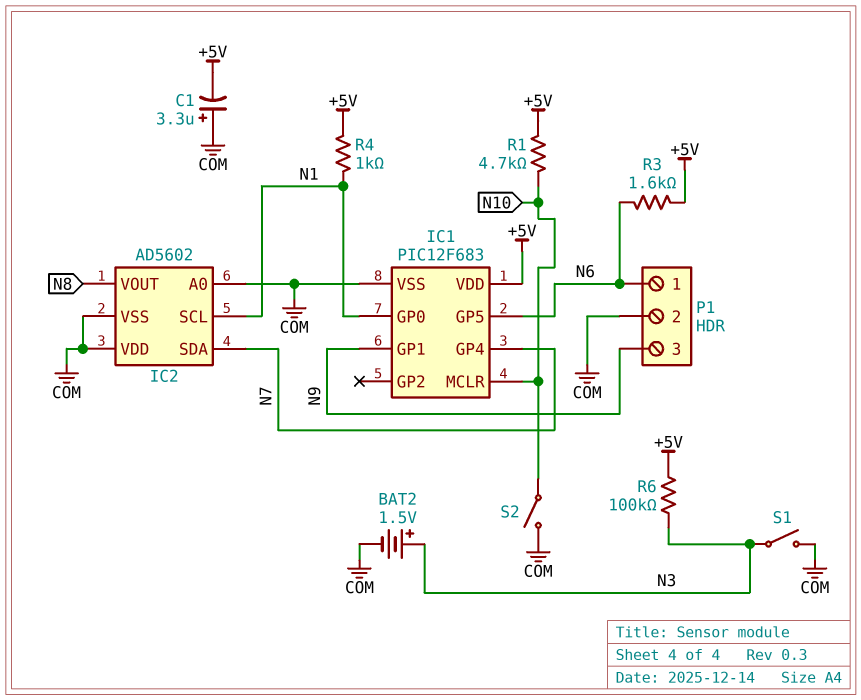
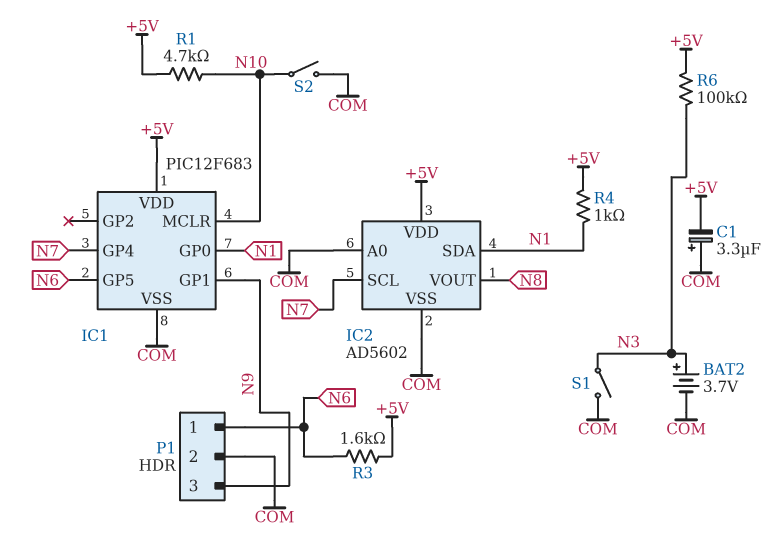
BAT2: 1.5V (plus N3, minus COM) -> 3.7V (plus N3, minus COM)
IC2 pin SCL: N1 -> N7
IC2 pin SDA: N7 -> N1
IC2 pin VDD: COM -> +5V

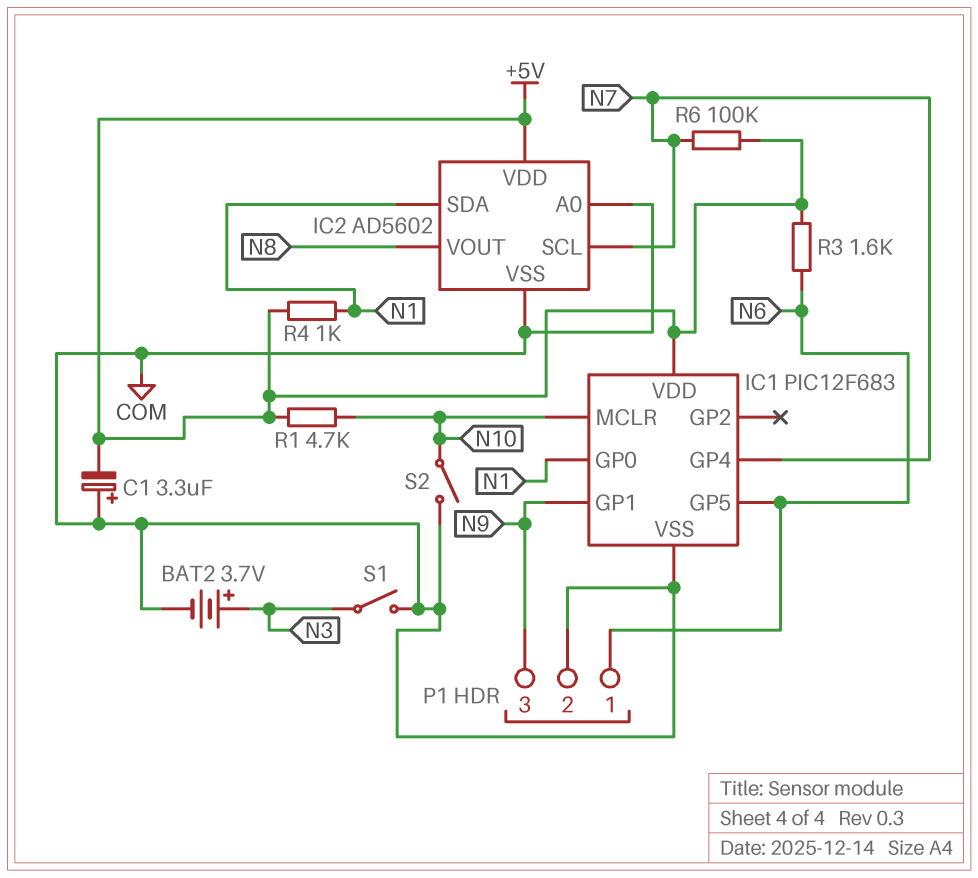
R6: 100k (+5V, N3) -> 100k (+5V, N7)

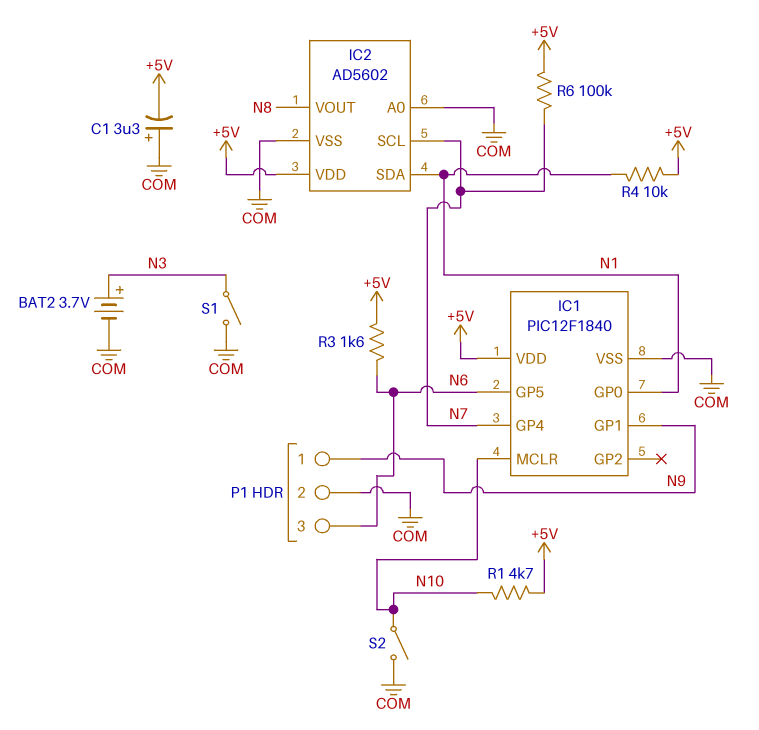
IC1: PIC12F683 -> PIC12F1840
P1 pin 1: N6 -> N9
P1 pin 3: N9 -> N6
R4: 1k (+5V, N1) -> 10k (+5V, N1)

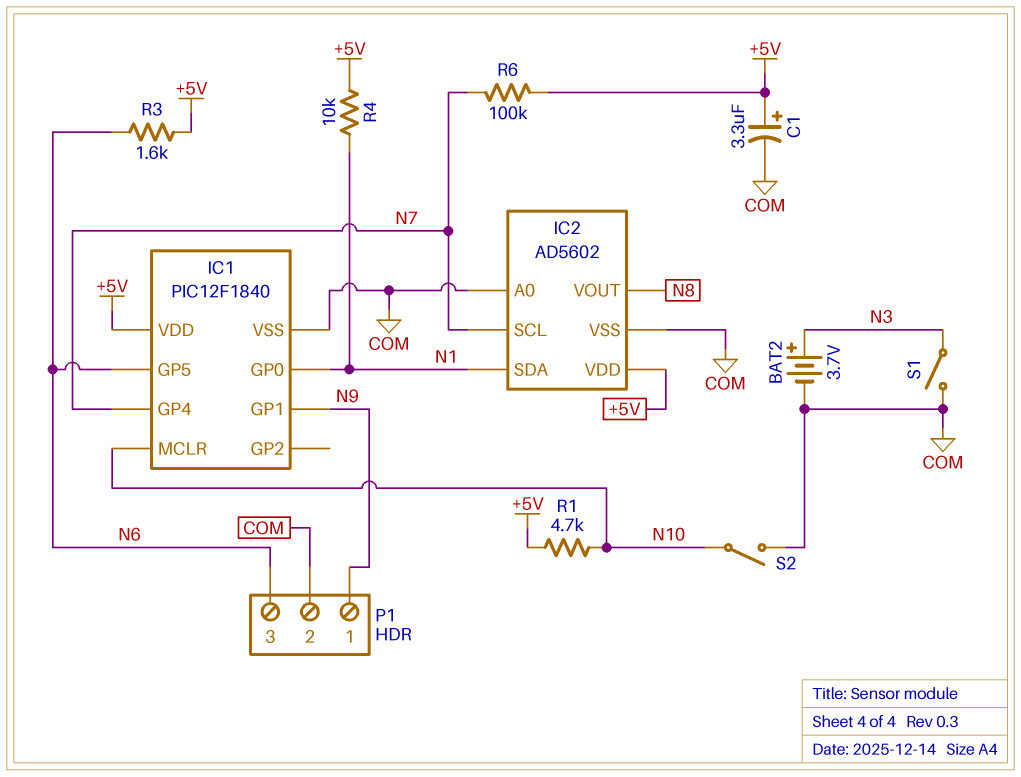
C1: 3.3uF (plus COM, minus +5V) -> 3.3uF (plus +5V, minus COM)

